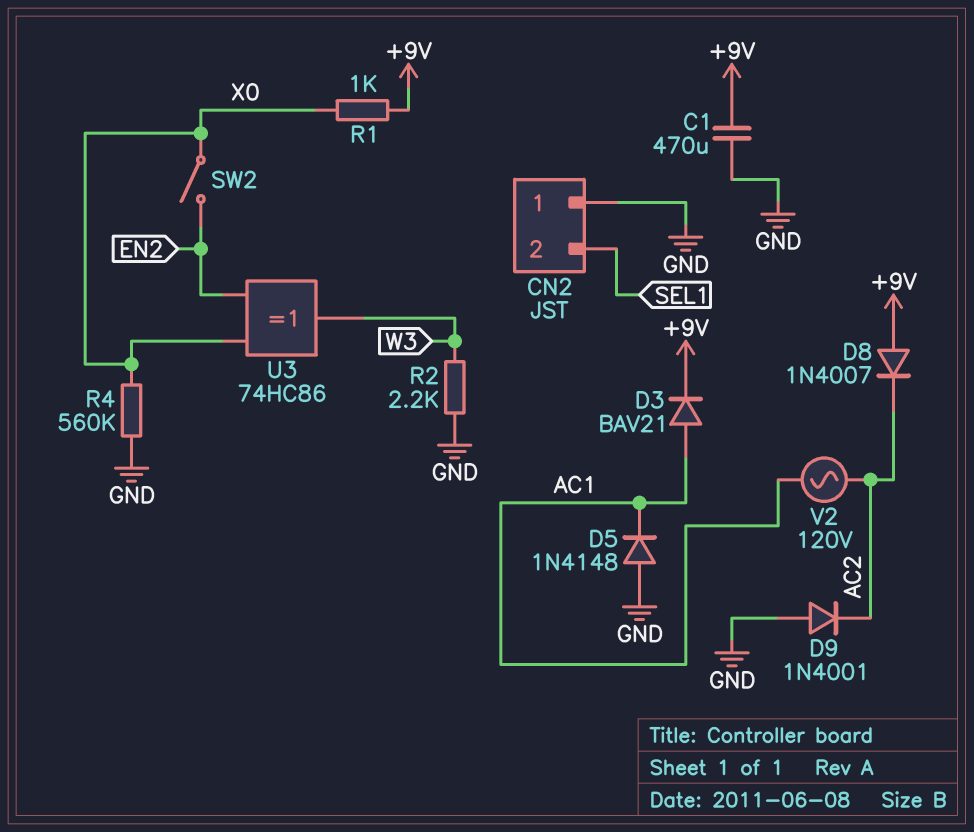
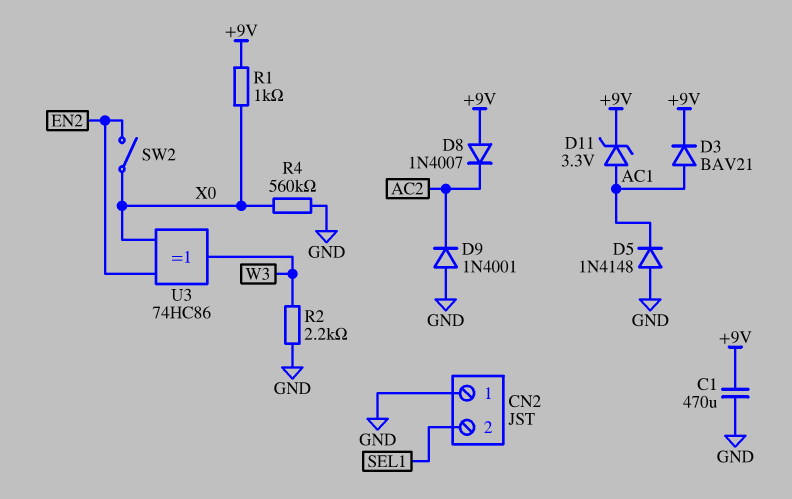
D11: none -> zener 3.3V (A AC1, K +9V)
V2: AC 120V (AC1, AC2) -> none

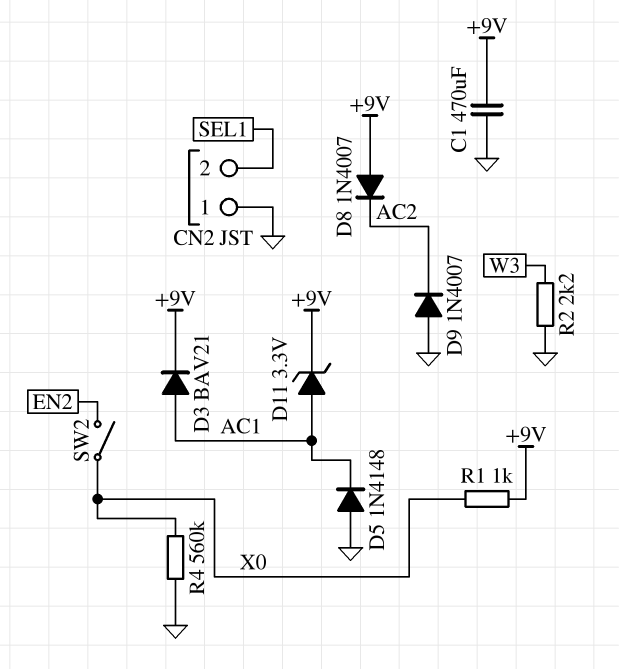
D9: diode 1N4001 (A GND, K AC2) -> diode 1N4007 (A GND, K AC2)
U3: XOR 74HC86 (in EN2, in X0, out W3) -> none

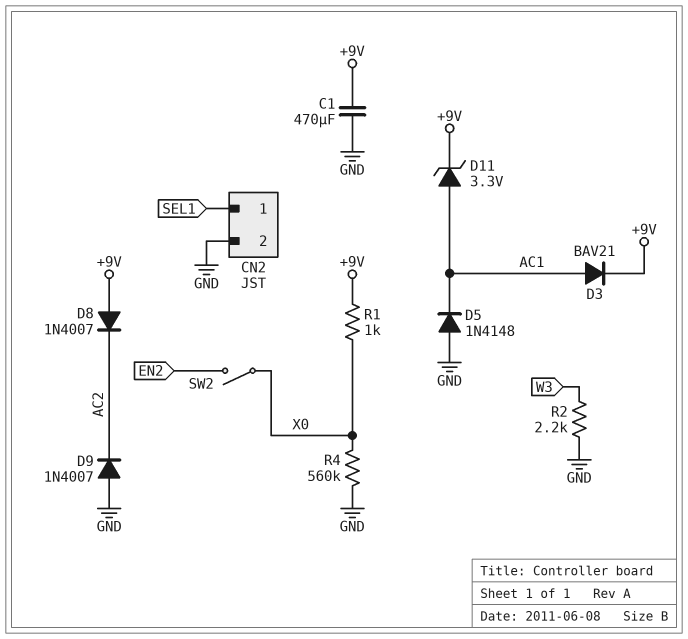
CN2 pin 1: GND -> SEL1
CN2 pin 2: SEL1 -> GND

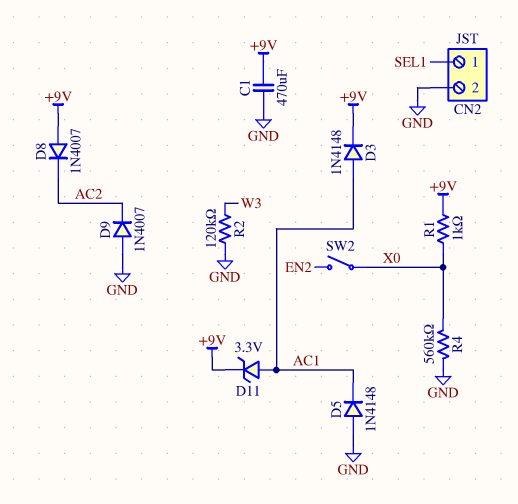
D3: diode BAV21 (A AC1, K +9V) -> diode 1N4148 (A AC1, K +9V)
R2: 2.2k (GND, W3) -> 120k (GND, W3)

